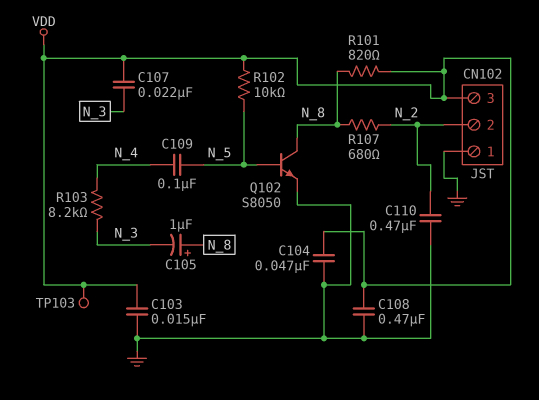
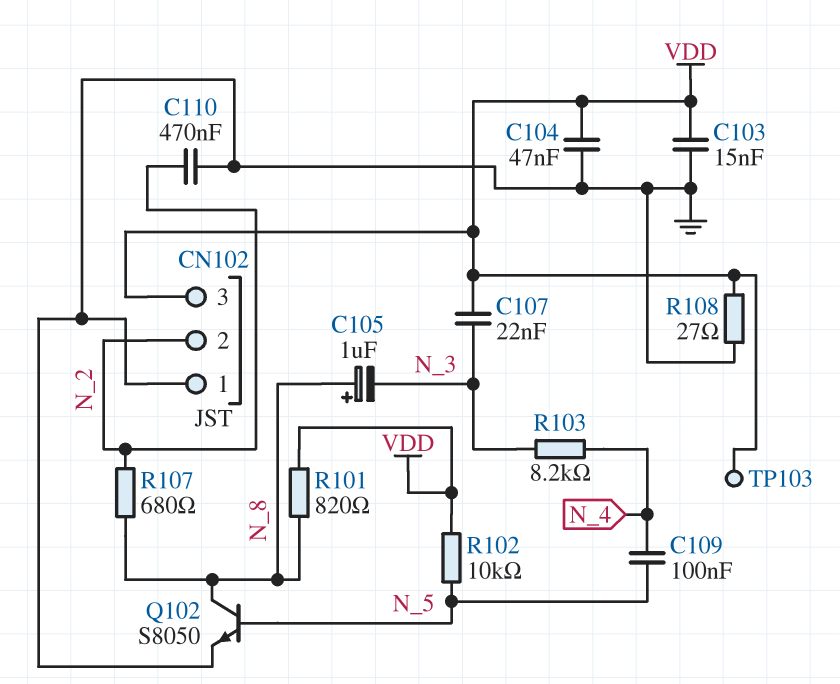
C108: 470nF (GND, VDD) -> none
R108: none -> 27 (GND, VDD)

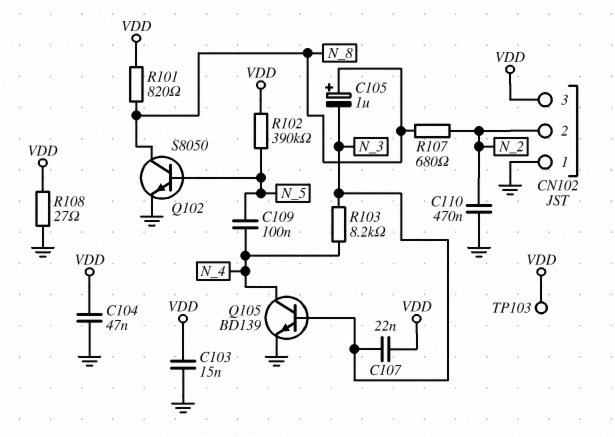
Q105: none -> NPN BD139 (B N_3, C N_4, E GND)
R102: 10k (N_5, VDD) -> 390k (N_5, VDD)

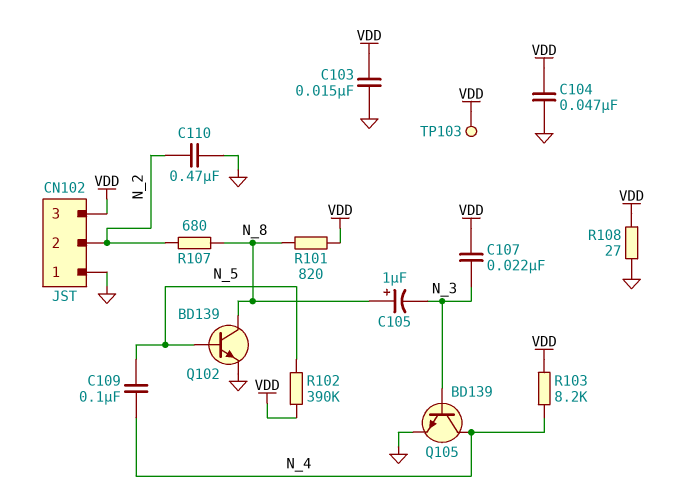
Q102: NPN S8050 (B N_5, C N_8, E GND) -> NPN BD139 (B N_5, C N_8, E GND)
R103: 8.2k (N_3, N_4) -> 8.2k (N_4, VDD)

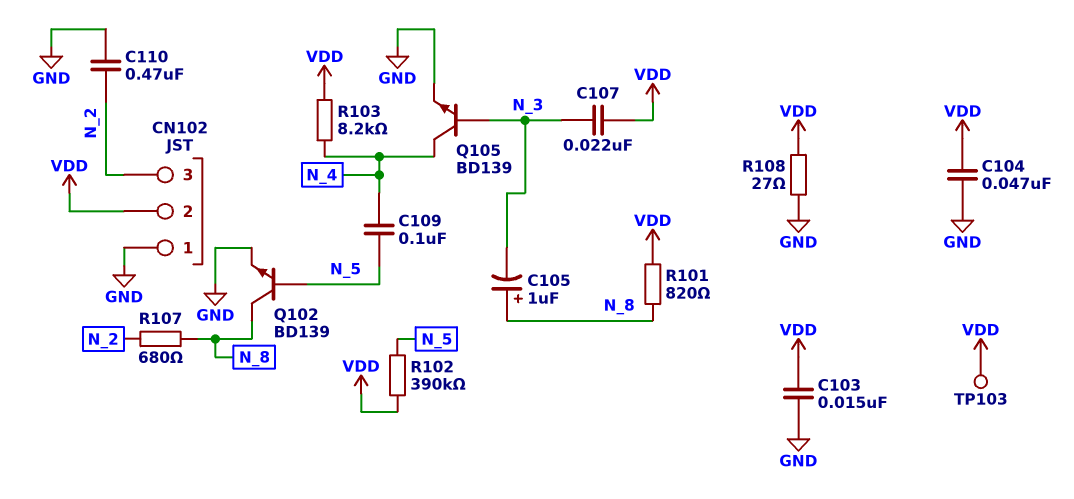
CN102 pin 2: N_2 -> VDD
CN102 pin 3: VDD -> N_2

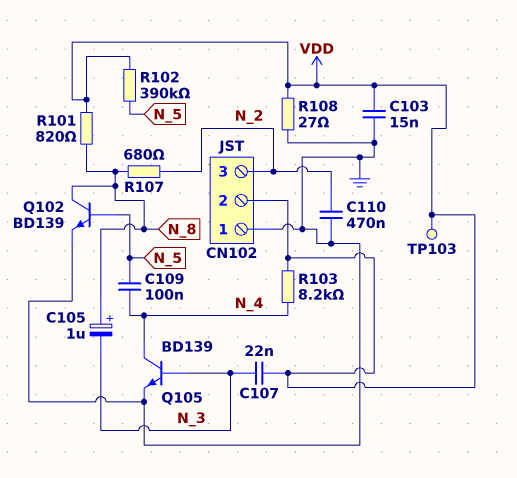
C104: 47nF (GND, VDD) -> none

